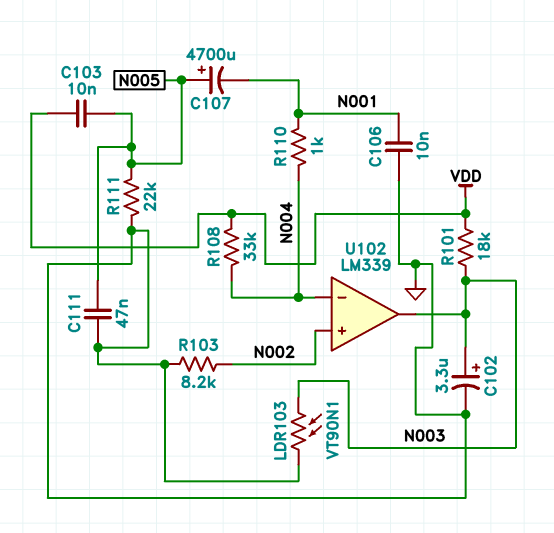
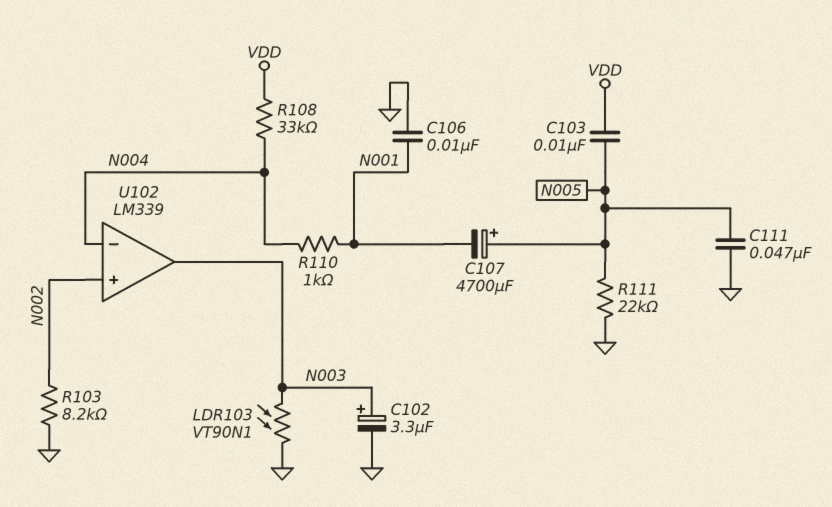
R101: 18k (N003, VDD) -> none

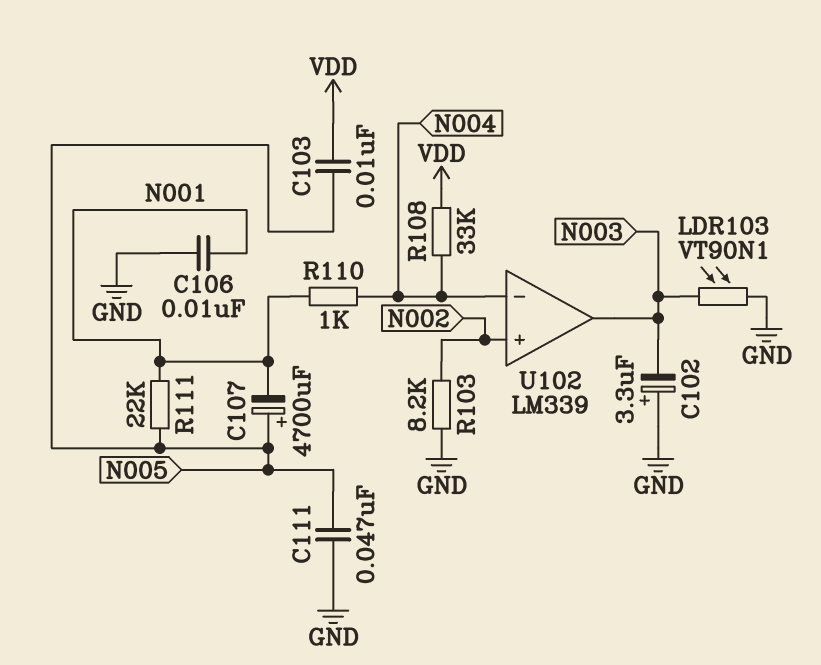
C102: 3.3uF (plus N003, minus GND) -> 3.3uF (plus GND, minus N003)
R111: 22k (GND, N005) -> 22k (N001, N005)

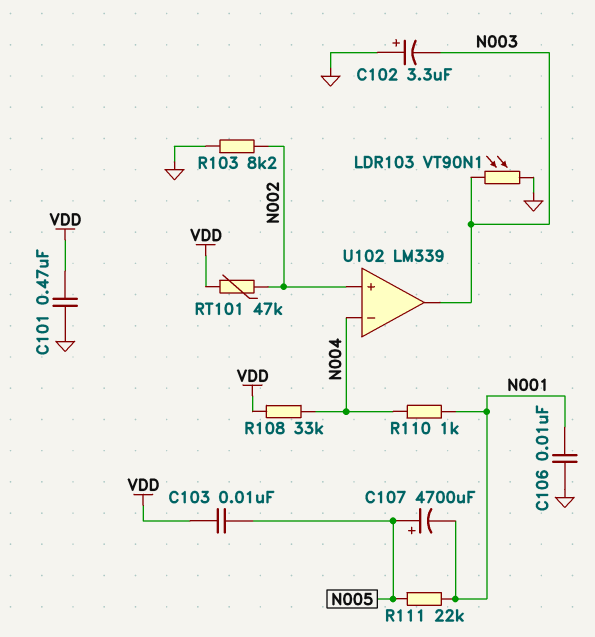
C101: none -> 470nF (GND, VDD)
C111: 47nF (GND, N005) -> none
RT101: none -> 47k (N002, VDD)

